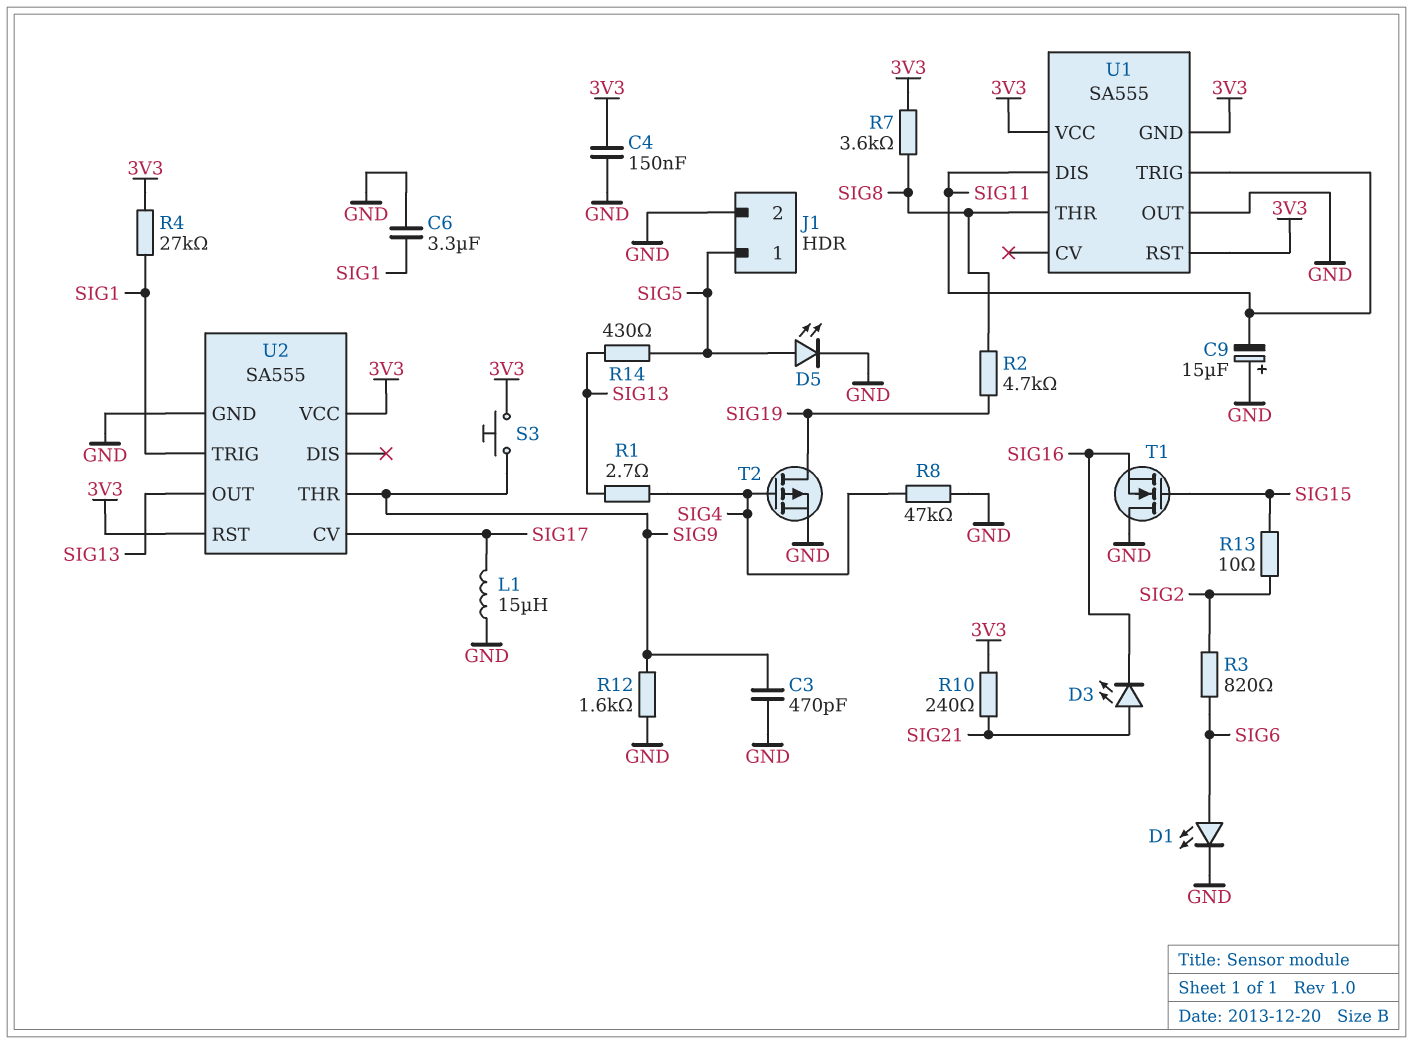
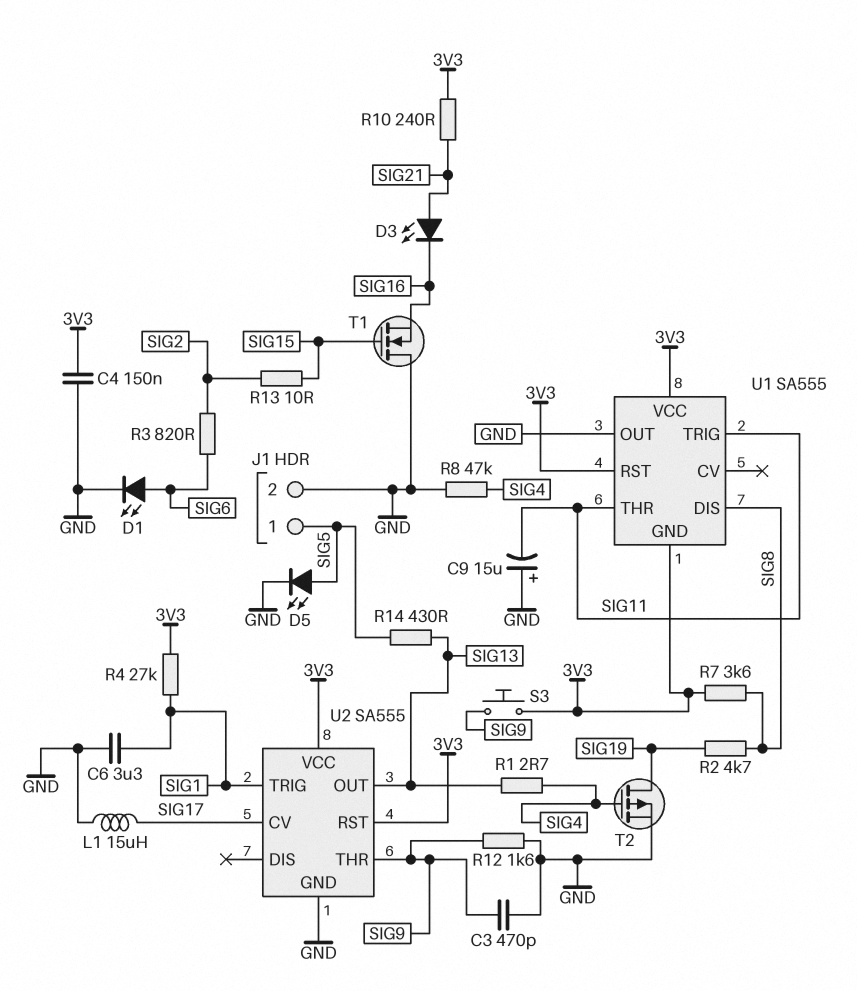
U1 pin DIS: SIG11 -> SIG8
U1 pin THR: SIG8 -> SIG11

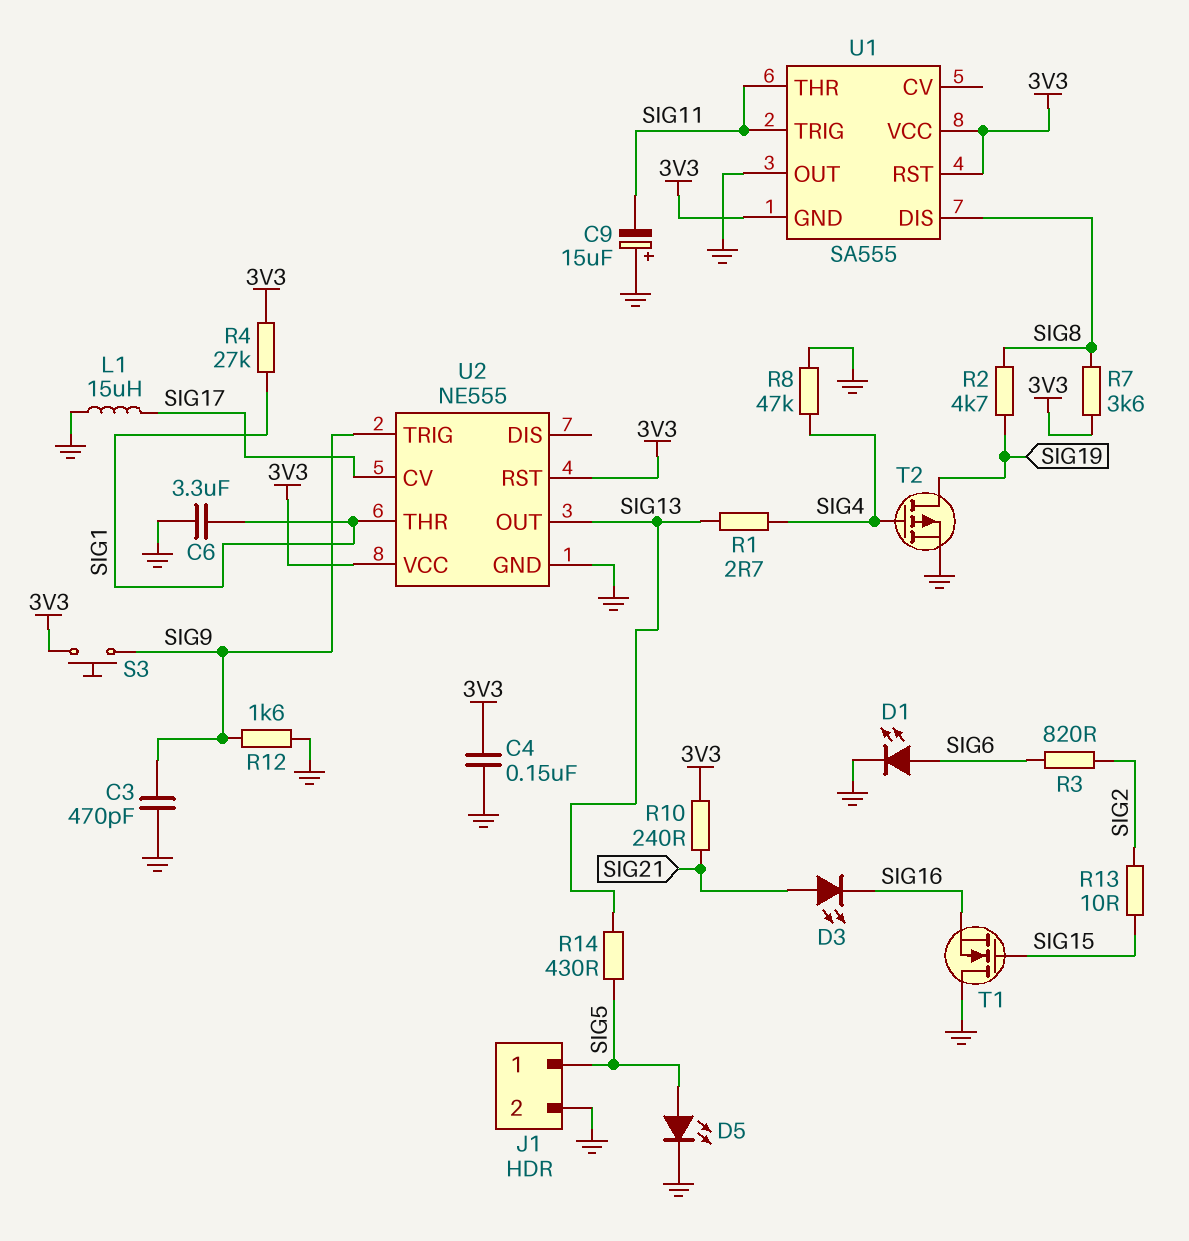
U2: SA555 -> NE555
U2 pin THR: SIG9 -> SIG1
U2 pin TRIG: SIG1 -> SIG9

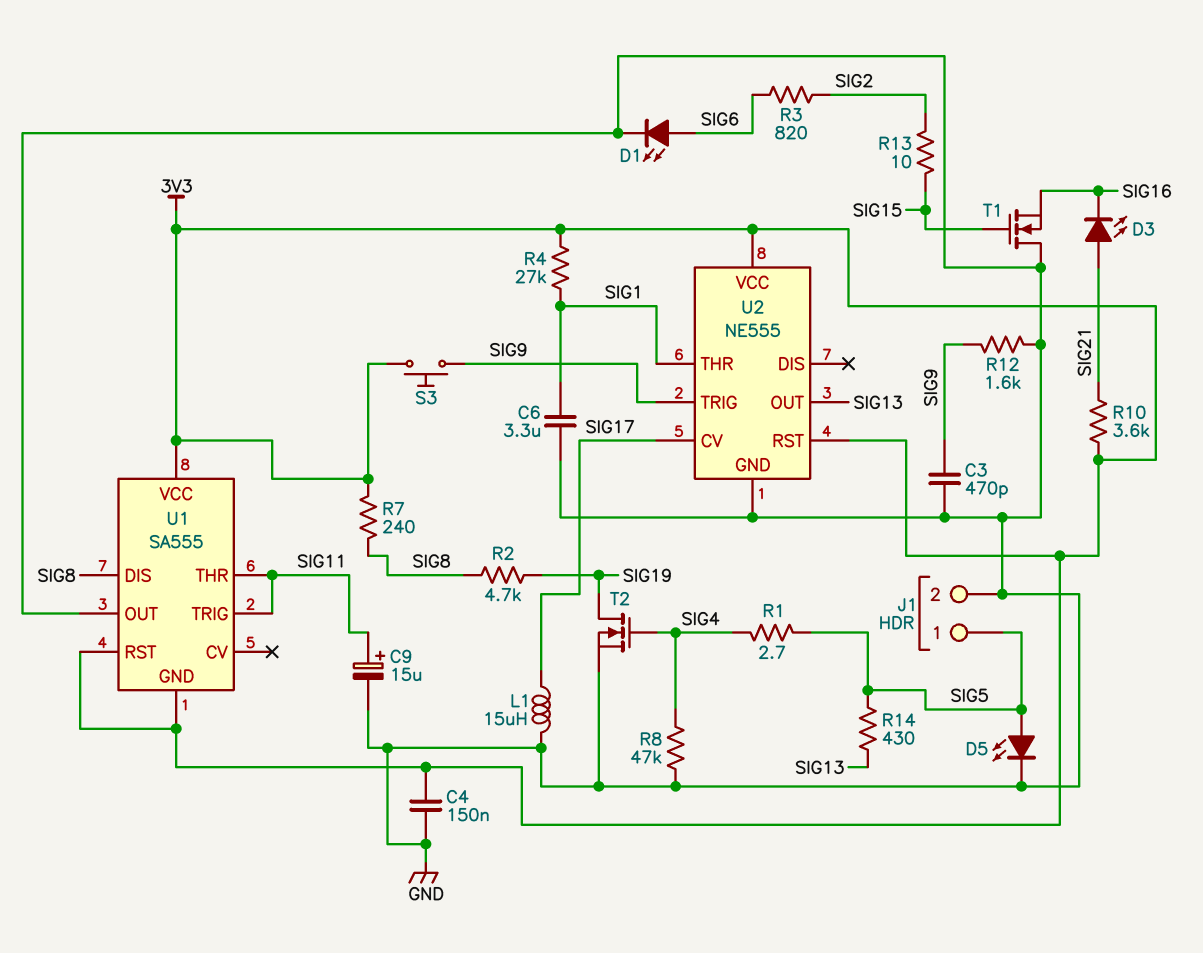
C9: 15uF (plus GND, minus SIG11) -> 15uF (plus SIG11, minus GND)
R1: 2.7 (SIG4, SIG13) -> 2.7 (SIG4, SIG5)
R7: 3.6k (3V3, SIG8) -> 240 (3V3, SIG8)
R10: 240 (3V3, SIG21) -> 3.6k (3V3, SIG21)
T2: PMOS (G SIG4, D SIG19, S GND) -> NMOS (G SIG4, D SIG19, S GND)

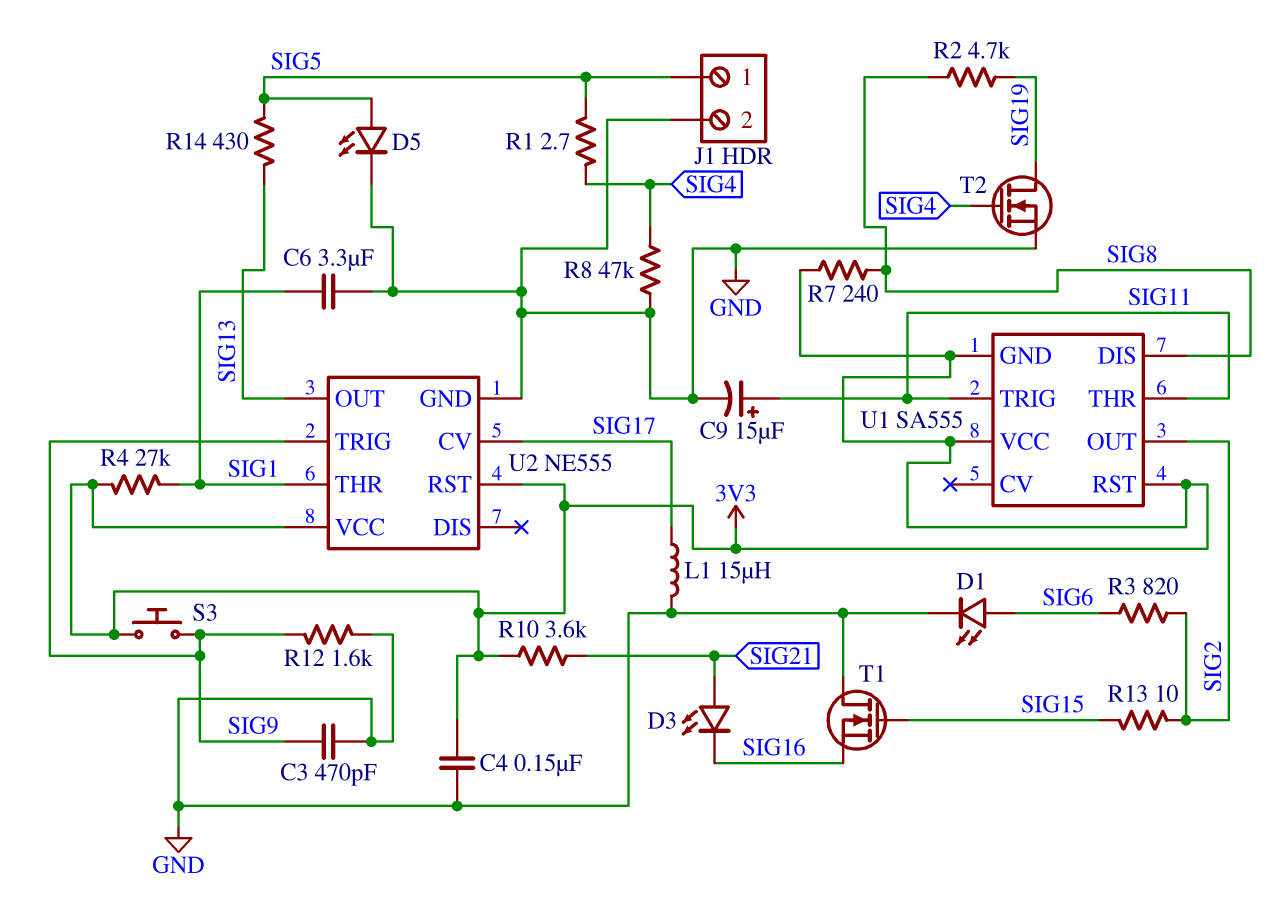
U1 pin OUT: GND -> SIG2

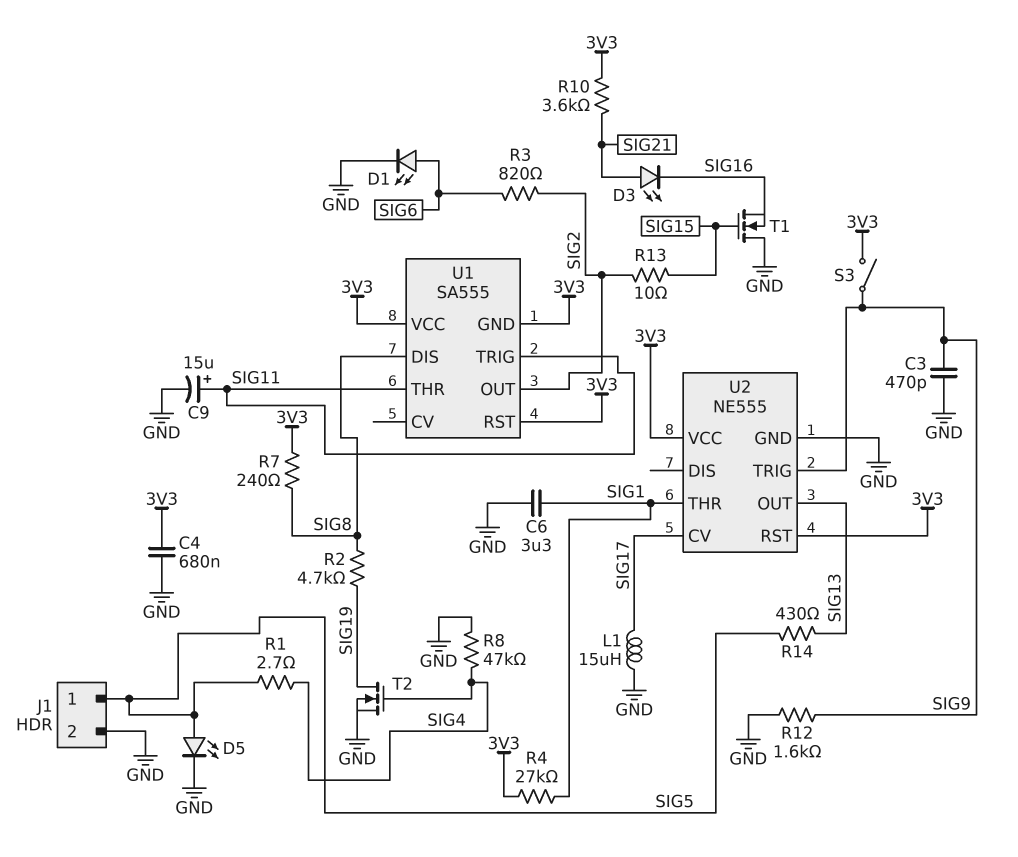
C4: 150nF (3V3, GND) -> 680nF (3V3, GND)
S3: button (3V3, SIG9) -> switch (3V3, SIG9)

